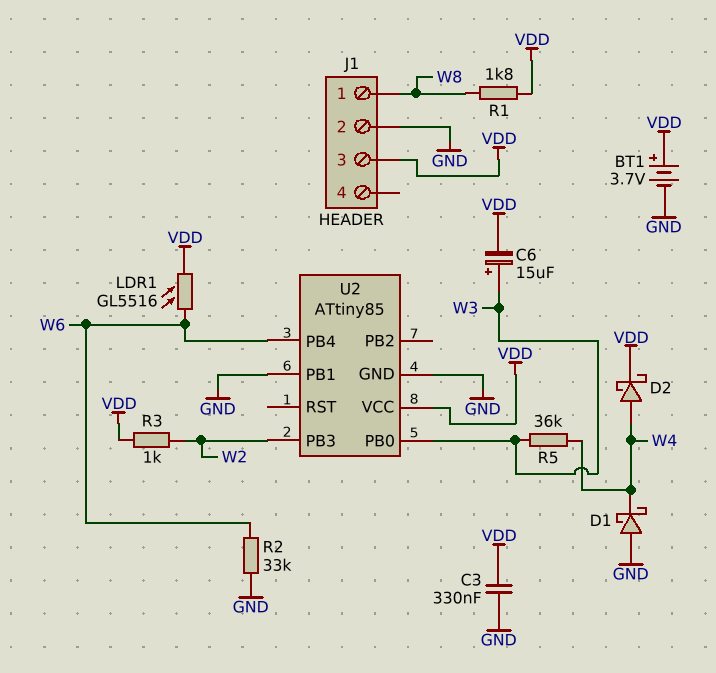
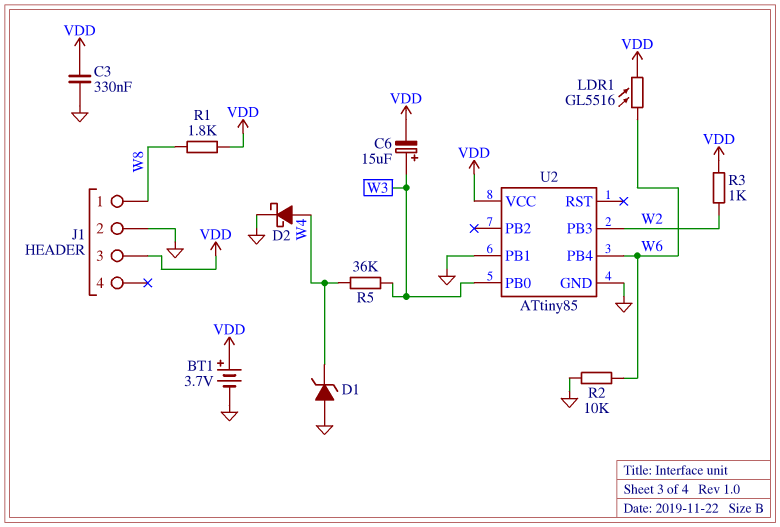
D1: schottky (A GND, K W4) -> zener (A GND, K W4)
D2: schottky (A W4, K VDD) -> schottky (A W4, K GND)
R2: 33k (GND, W6) -> 10k (GND, W6)

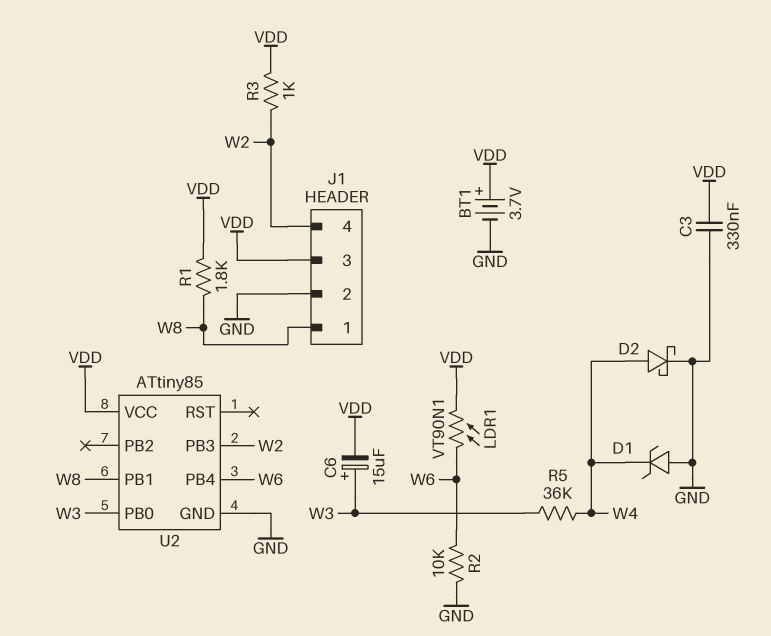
J1 pin 4: none -> W2
LDR1: GL5516 (VDD, W6) -> VT90N1 (VDD, W6)
U2 pin PB1: GND -> W8

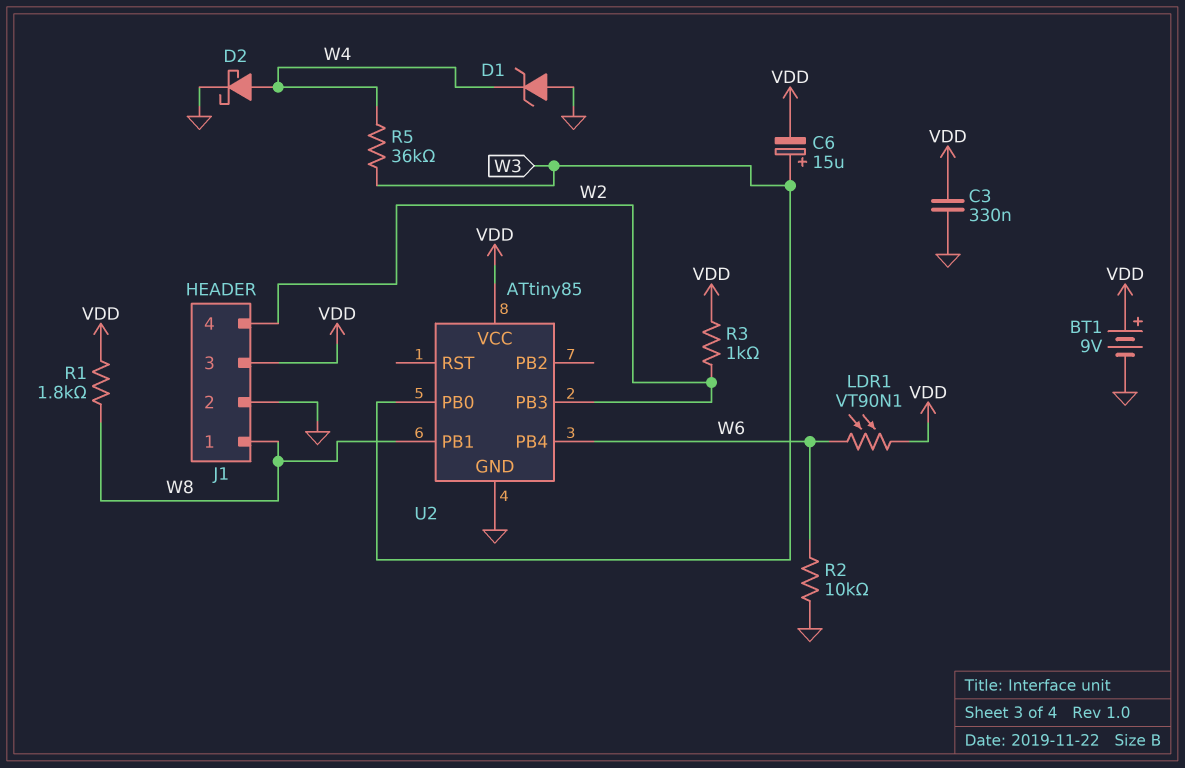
BT1: 3.7V (plus VDD, minus GND) -> 9V (plus VDD, minus GND)

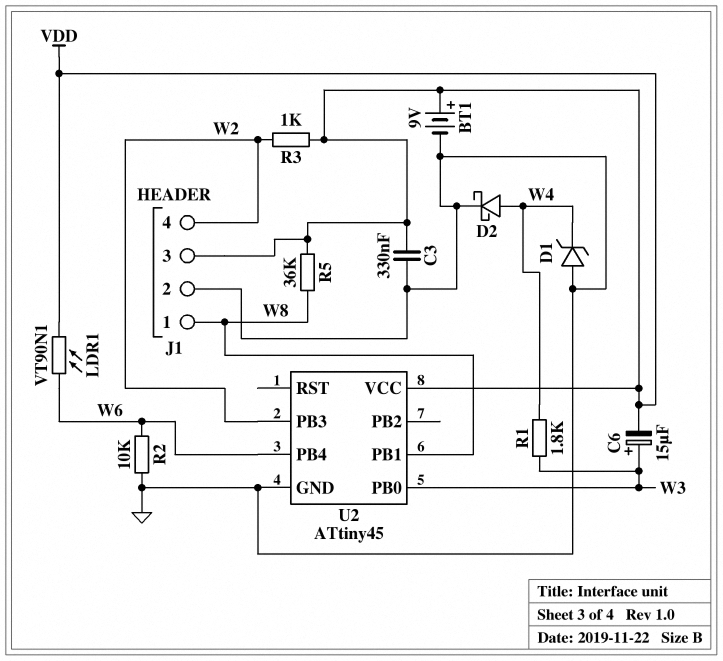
R1: 1.8k (VDD, W8) -> 1.8k (W3, W4)
R5: 36k (W3, W4) -> 36k (VDD, W8)
U2: ATtiny85 -> ATtiny45

